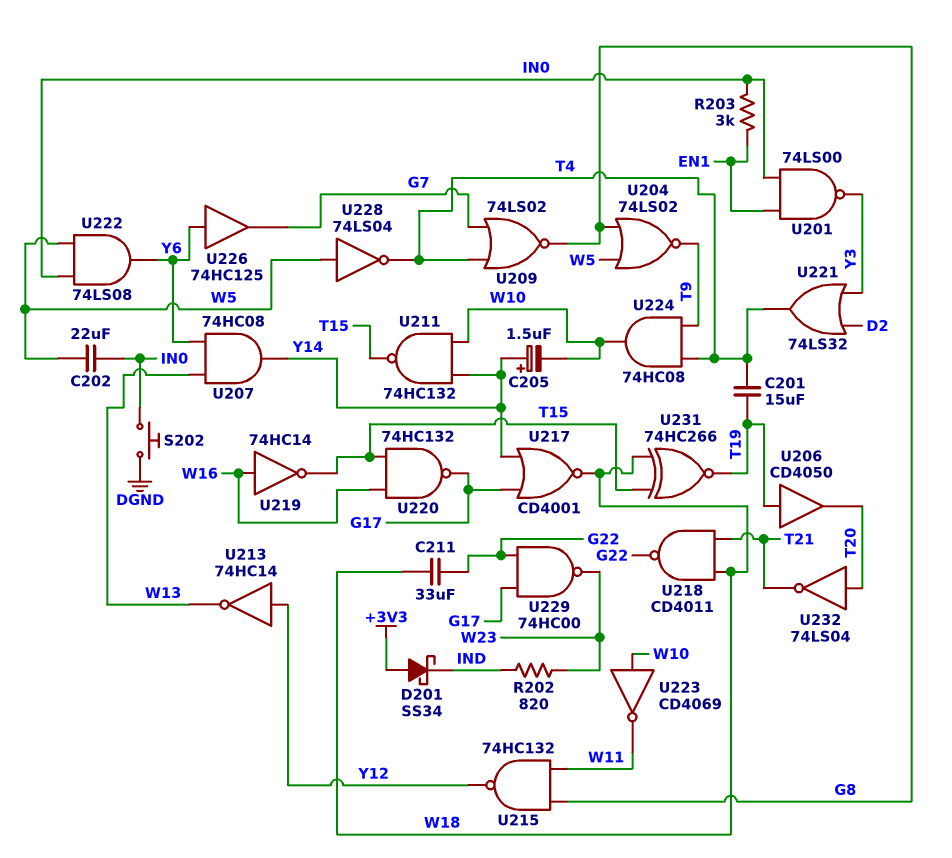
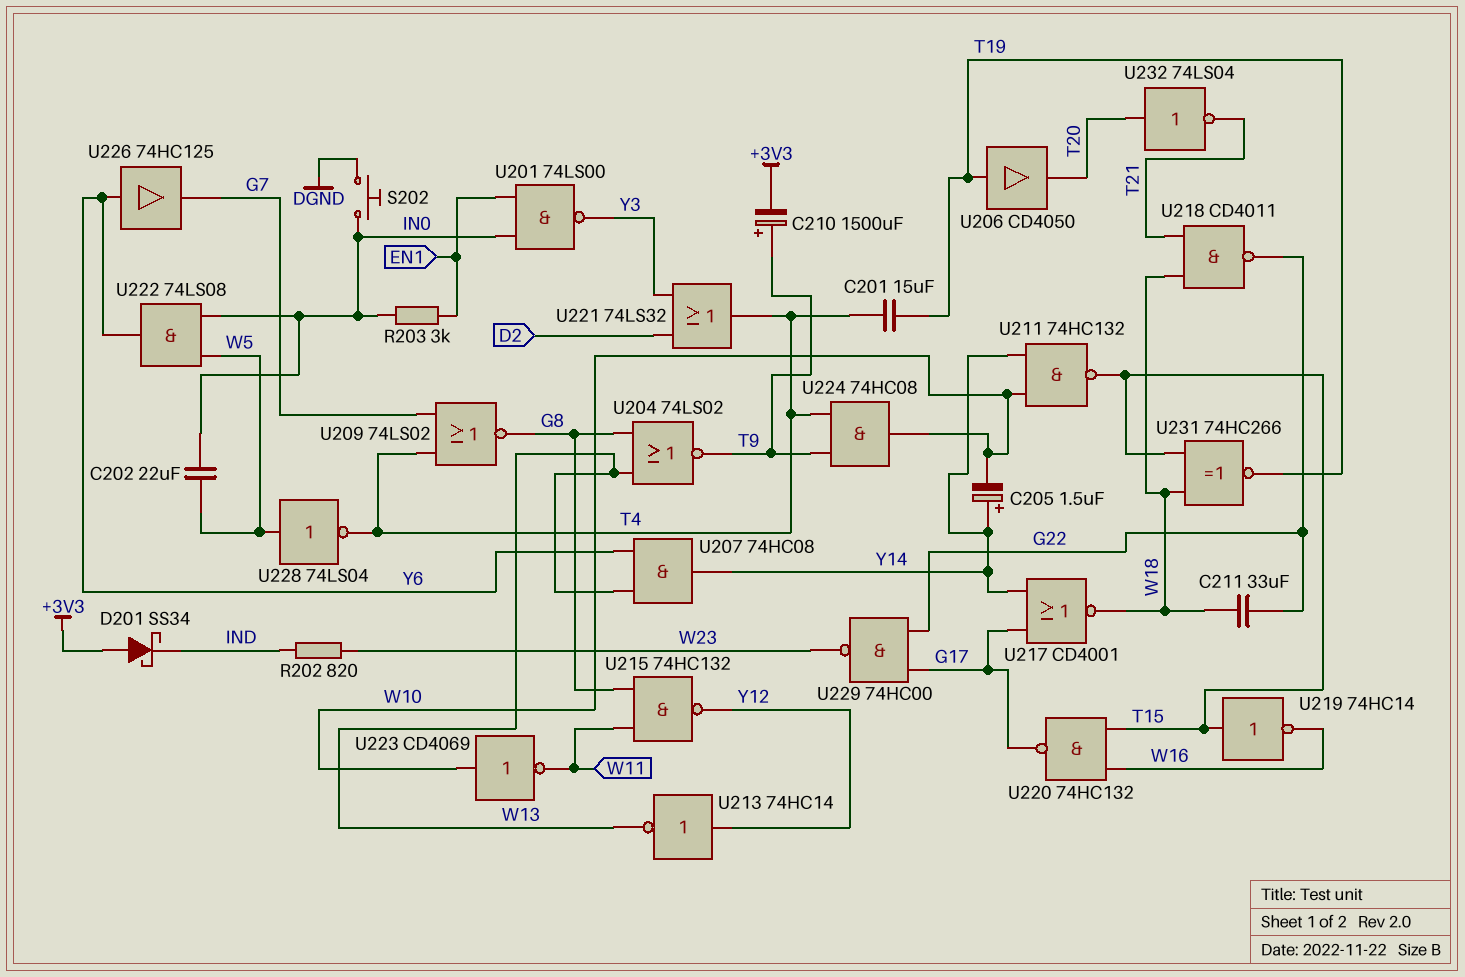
C210: none -> 1500uF (plus T9, minus +3V3)
U204: NOR 74LS02 (in G8, in W5, out T9) -> NOR 74LS02 (in G8, in W13, out T9)
U219: NOT 74HC14 (in W16, out T15) -> NOT 74HC14 (in T15, out W16)

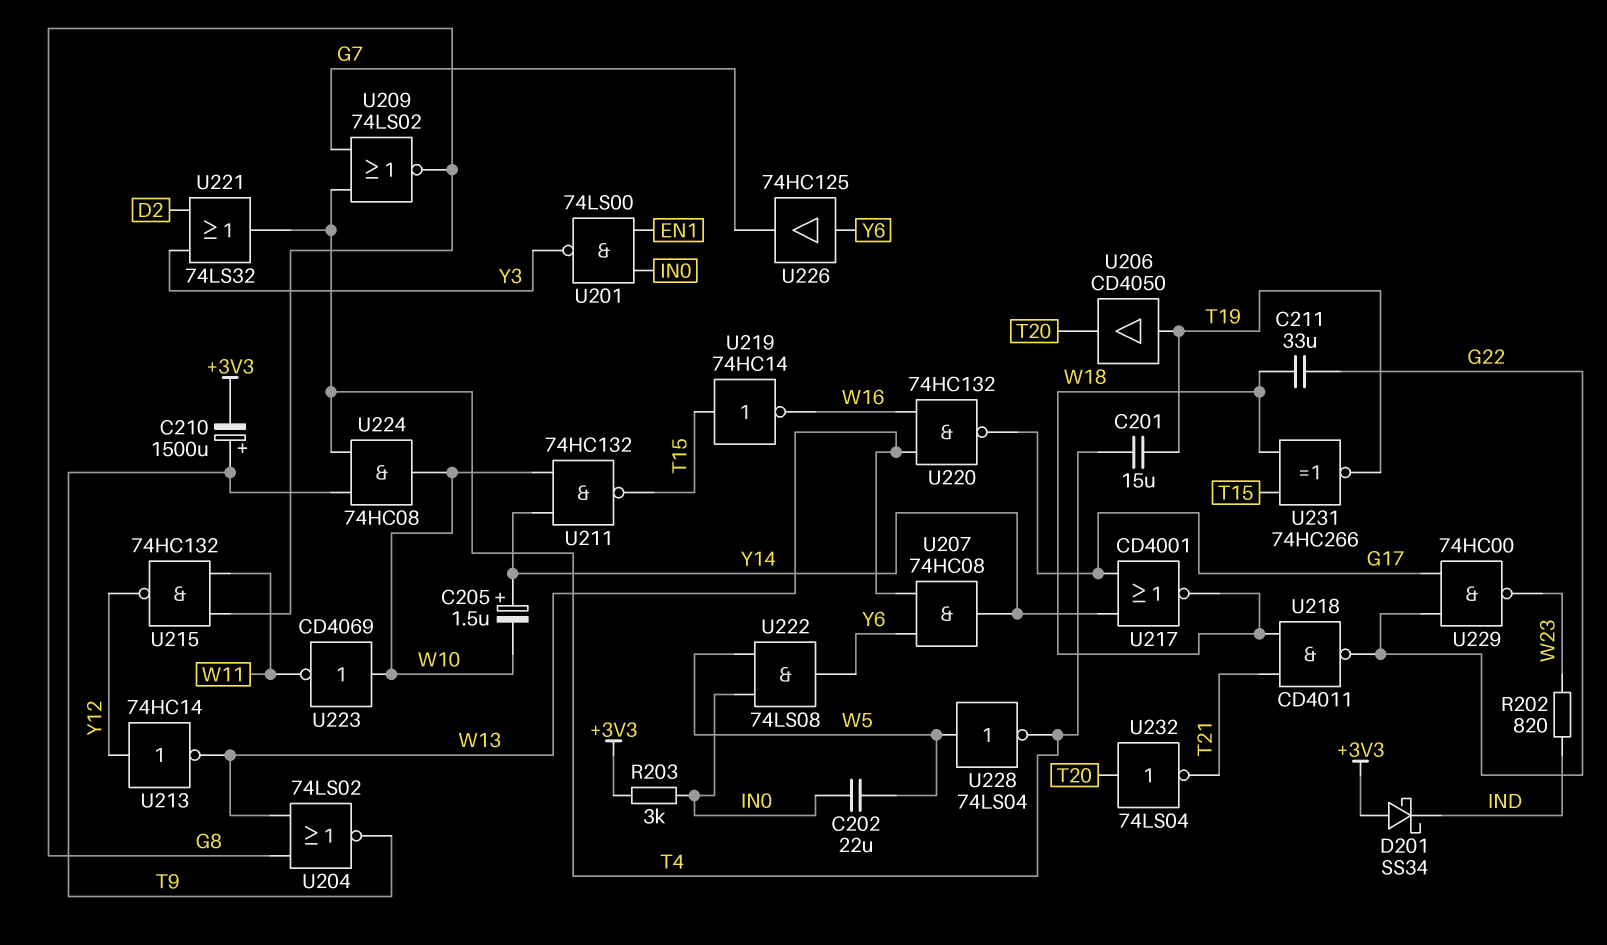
R203: 3k (EN1, IN0) -> 3k (+3V3, IN0)
S202: button (DGND, IN0) -> none
U220: NAND 74HC132 (in T15, in W16, out G17) -> NAND 74HC132 (in W13, in W16, out G17)

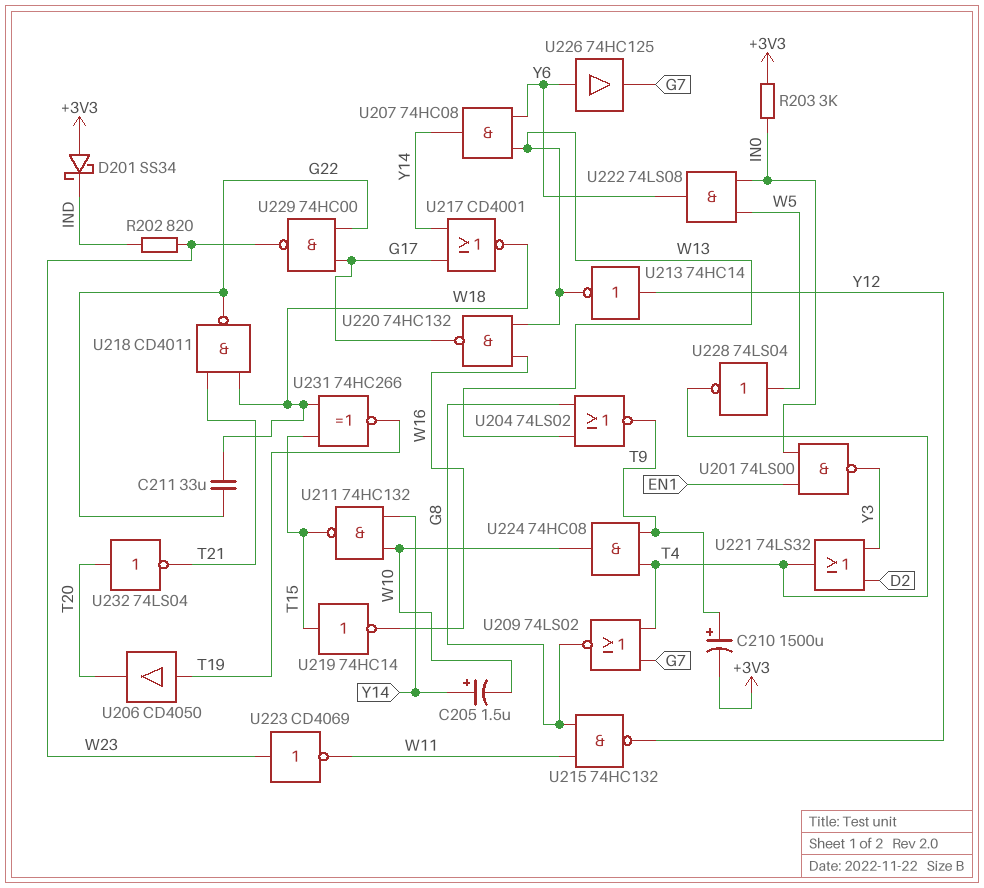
C201: 15uF (T4, T19) -> none
C202: 22uF (IN0, W5) -> none
U223: NOT CD4069 (in W10, out W11) -> NOT CD4069 (in W23, out W11)

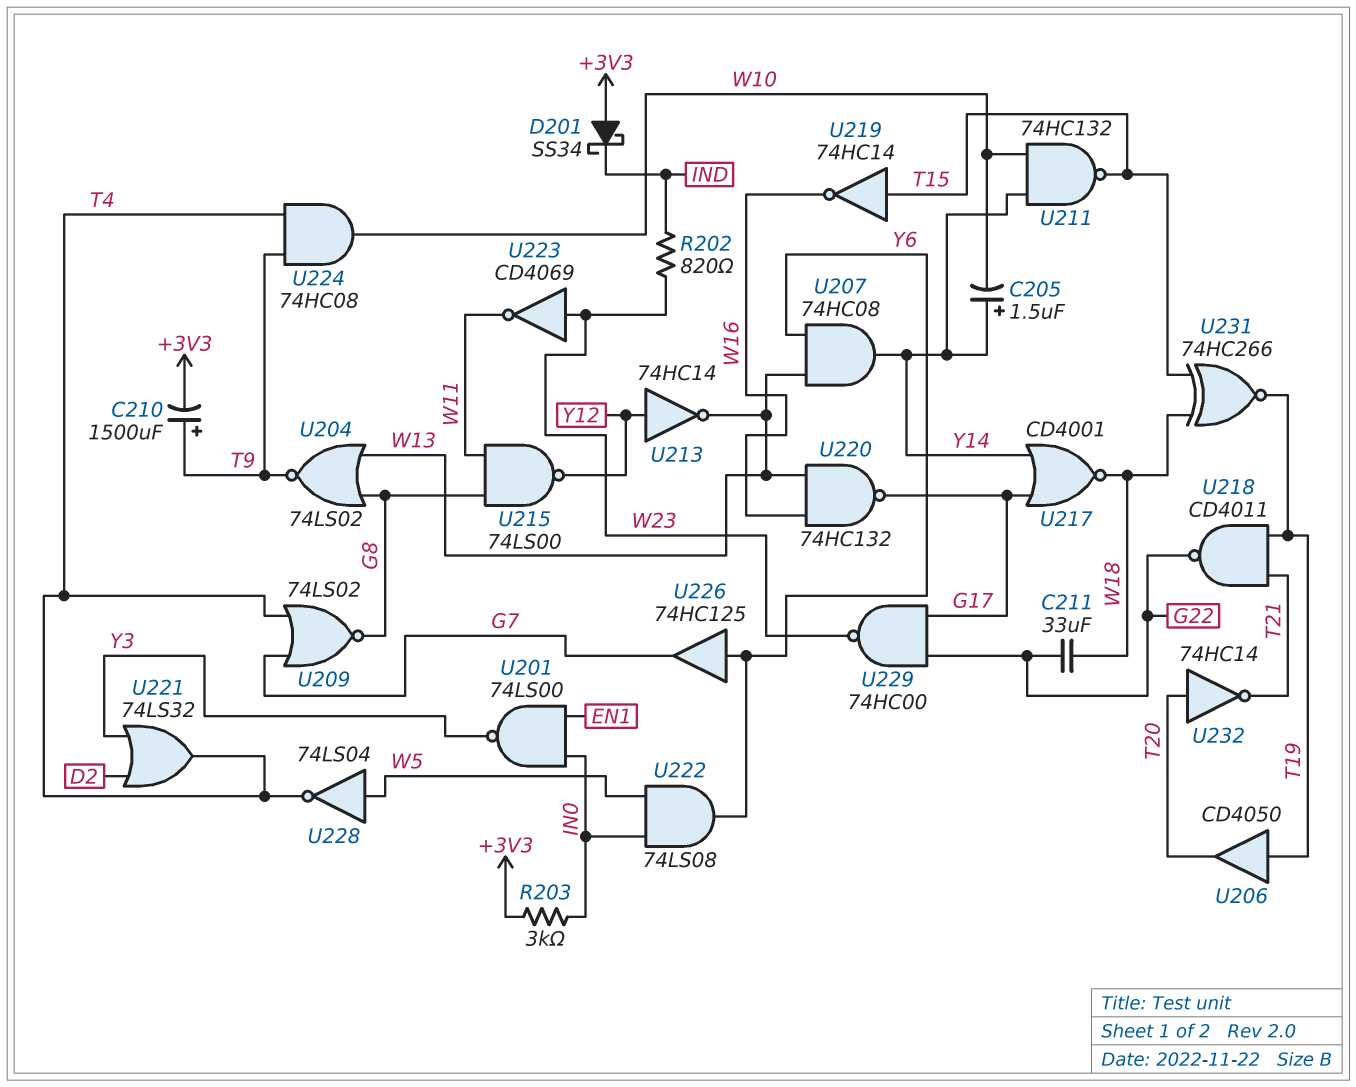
U215: NAND 74HC132 (in G8, in W11, out Y12) -> NAND 74LS00 (in G8, in W11, out Y12)
U218: NAND CD4011 (in T21, in W18, out G22) -> NAND CD4011 (in T19, in T21, out G22)
U232: NOT 74LS04 (in T20, out T21) -> NOT 74HC14 (in T20, out T21)

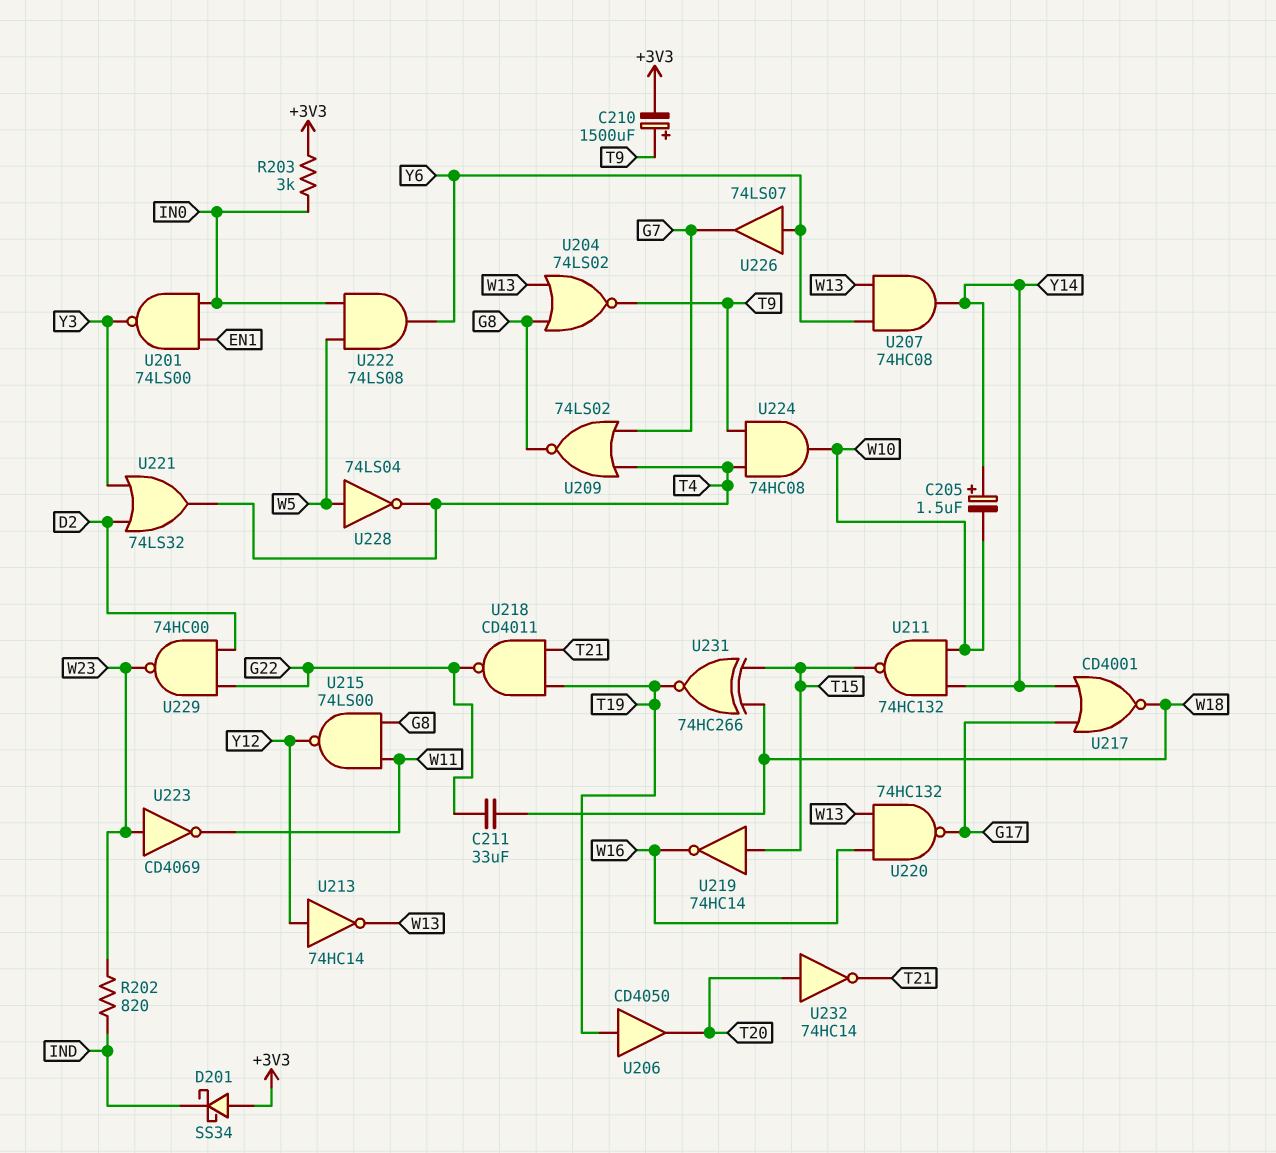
U226: buffer 74HC125 (in Y6, out G7) -> buffer 74LS07 (in Y6, out G7)
U229: NAND 74HC00 (in G17, in G22, out W23) -> NAND 74HC00 (in D2, in G22, out W23)

